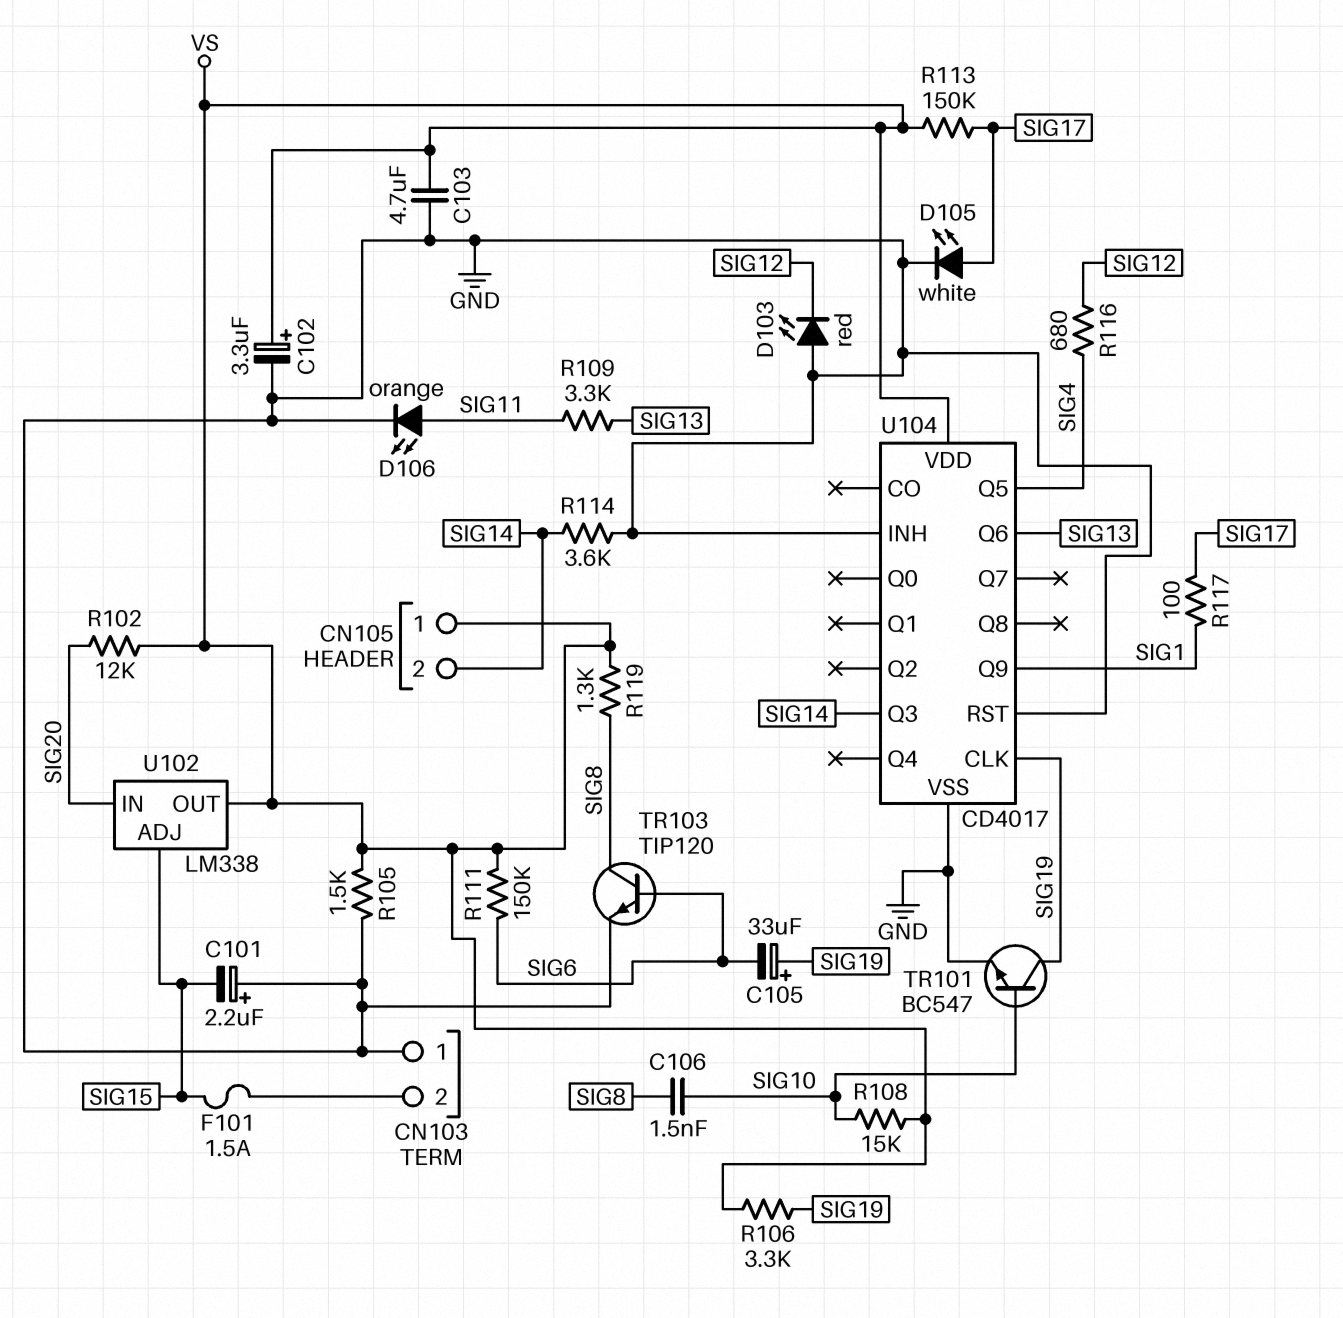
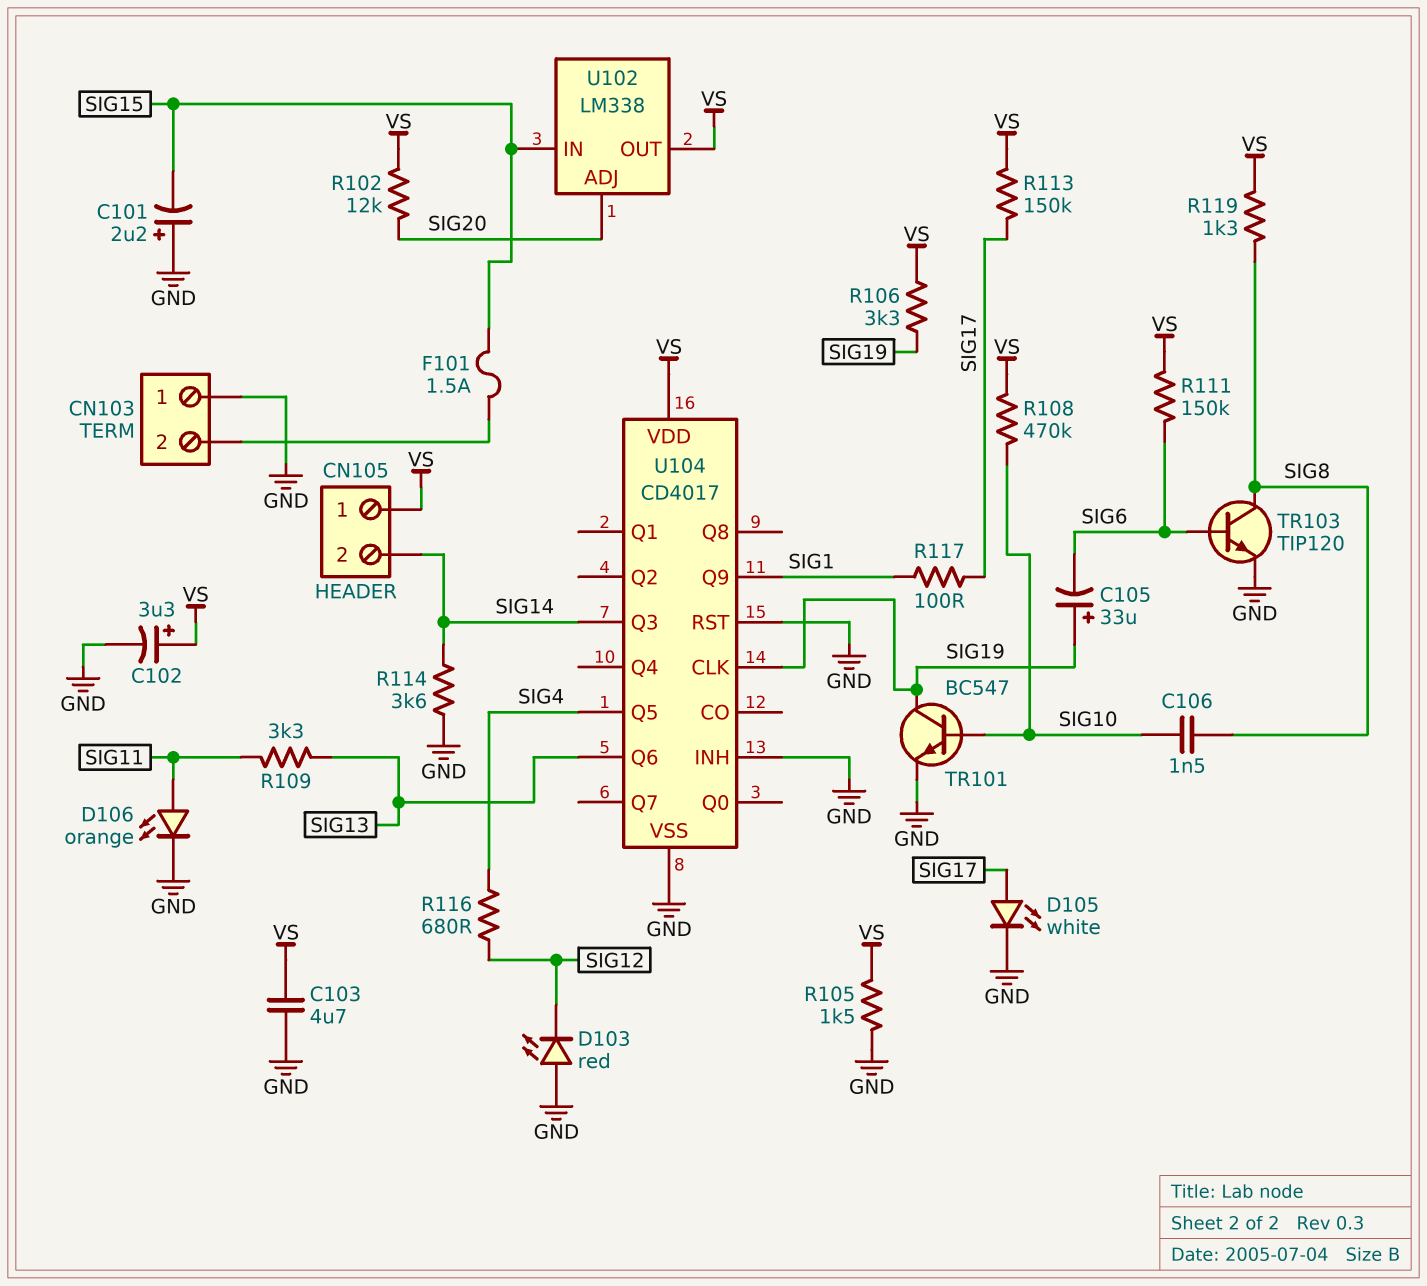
R108: 15k (SIG10, VS) -> 470k (SIG10, VS)
U102 pin ADJ: SIG15 -> SIG20
U102 pin IN: SIG20 -> SIG15

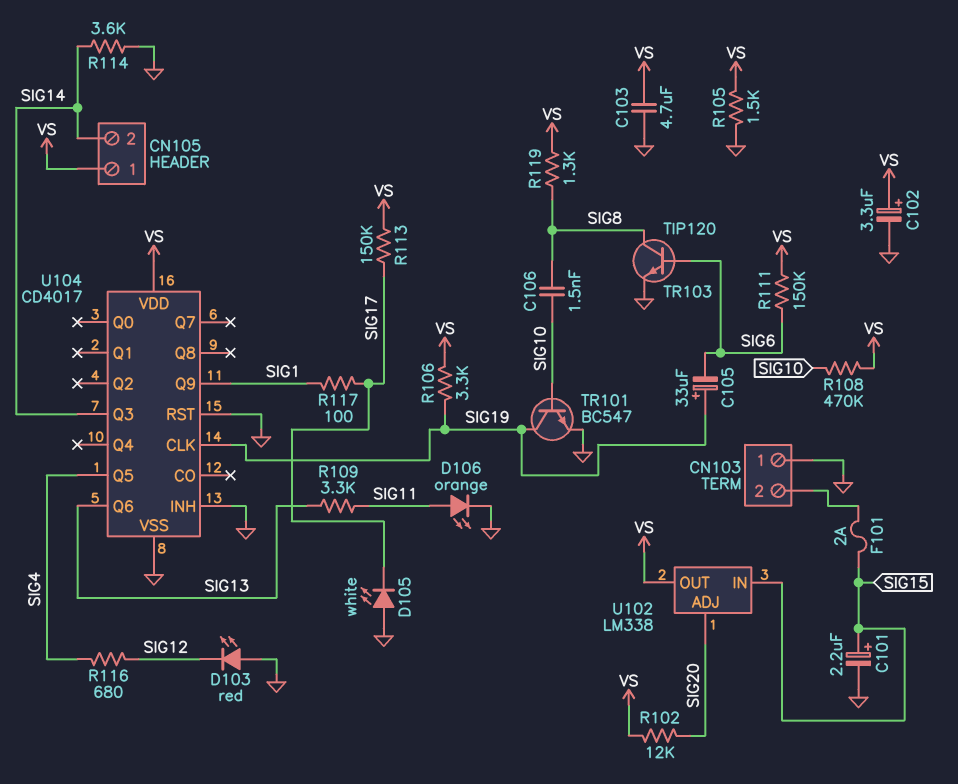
C101: 2.2uF (plus GND, minus SIG15) -> 2.2uF (plus SIG15, minus GND)
D105: LED white (A SIG17, K GND) -> LED white (A GND, K SIG17)
F101: 1.5A (CN103/2, SIG15) -> 2A (CN103/2, SIG15)

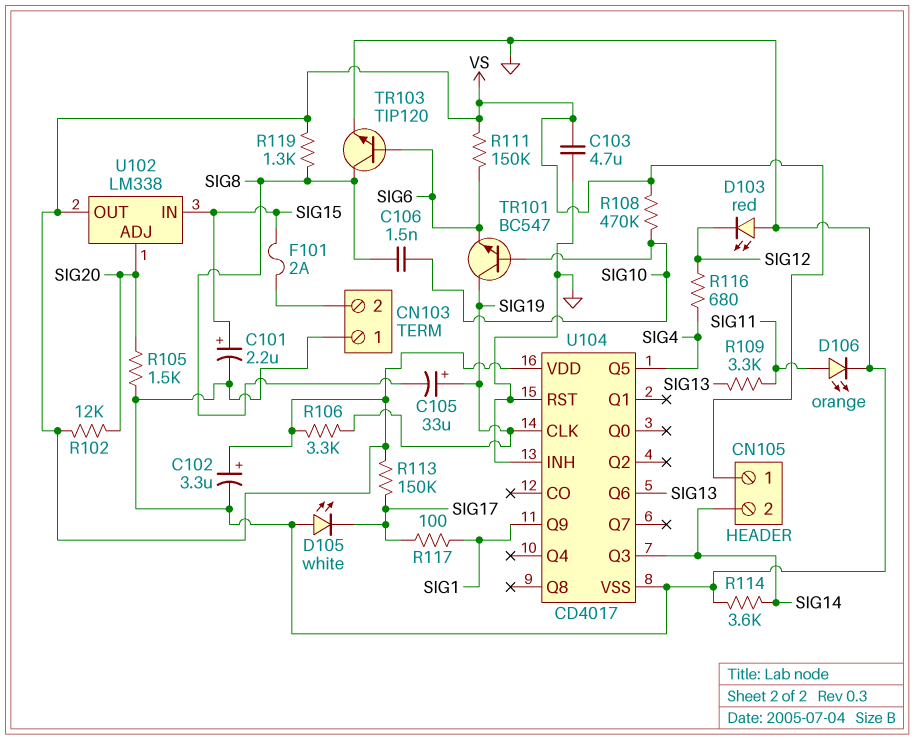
C105: 33uF (plus SIG19, minus SIG6) -> 33uF (plus SIG19, minus SIG8)
R105: 1.5k (GND, VS) -> 1.5k (GND, SIG20)
TR101: NPN BC547 (B SIG10, C SIG19, E GND) -> NPN BC547 (B SIG10, C SIG19, E SIG6)

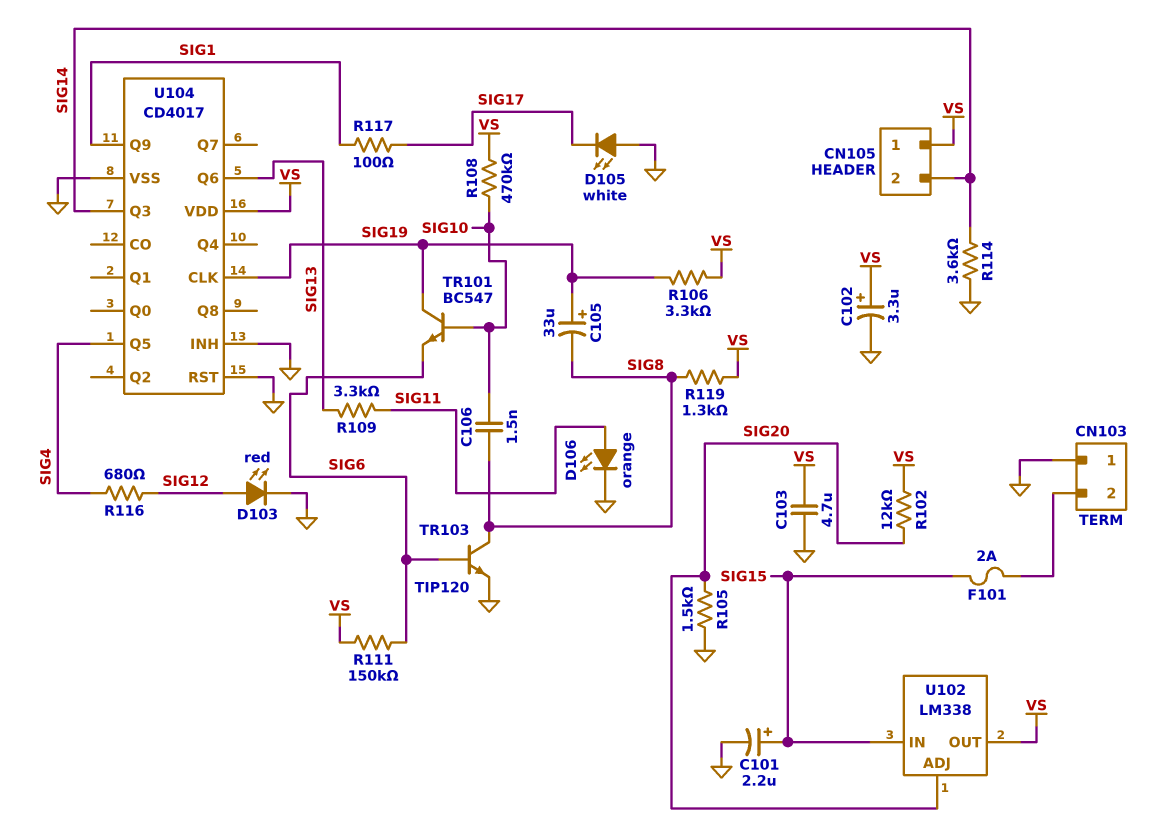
D103: LED red (A GND, K SIG12) -> LED red (A SIG12, K GND)
R113: 150k (SIG17, VS) -> none

